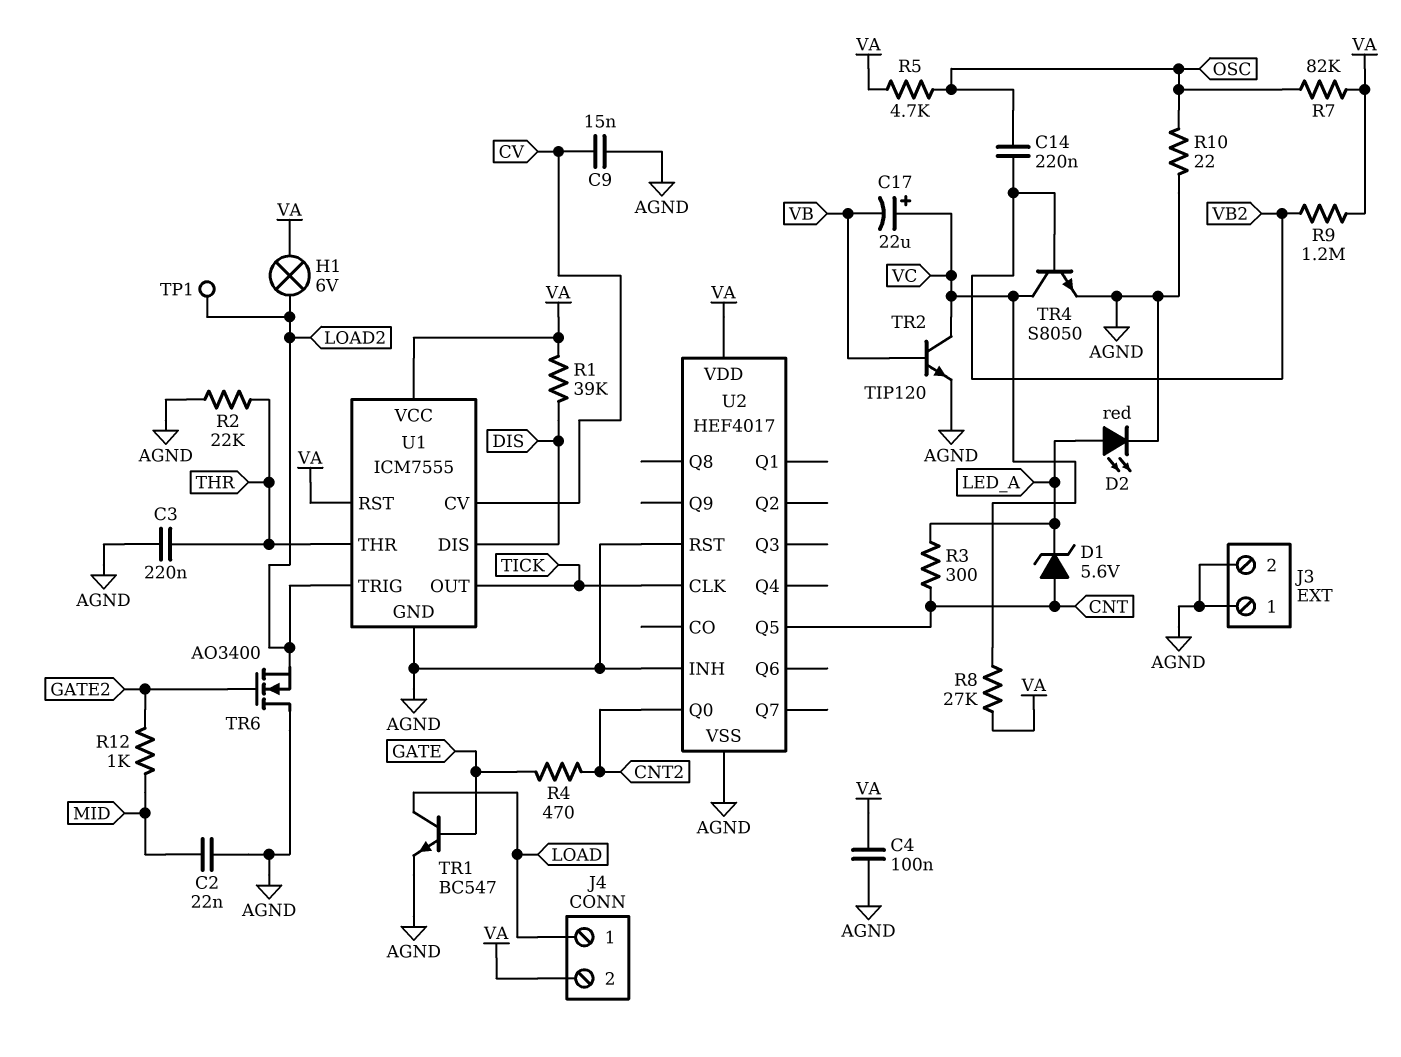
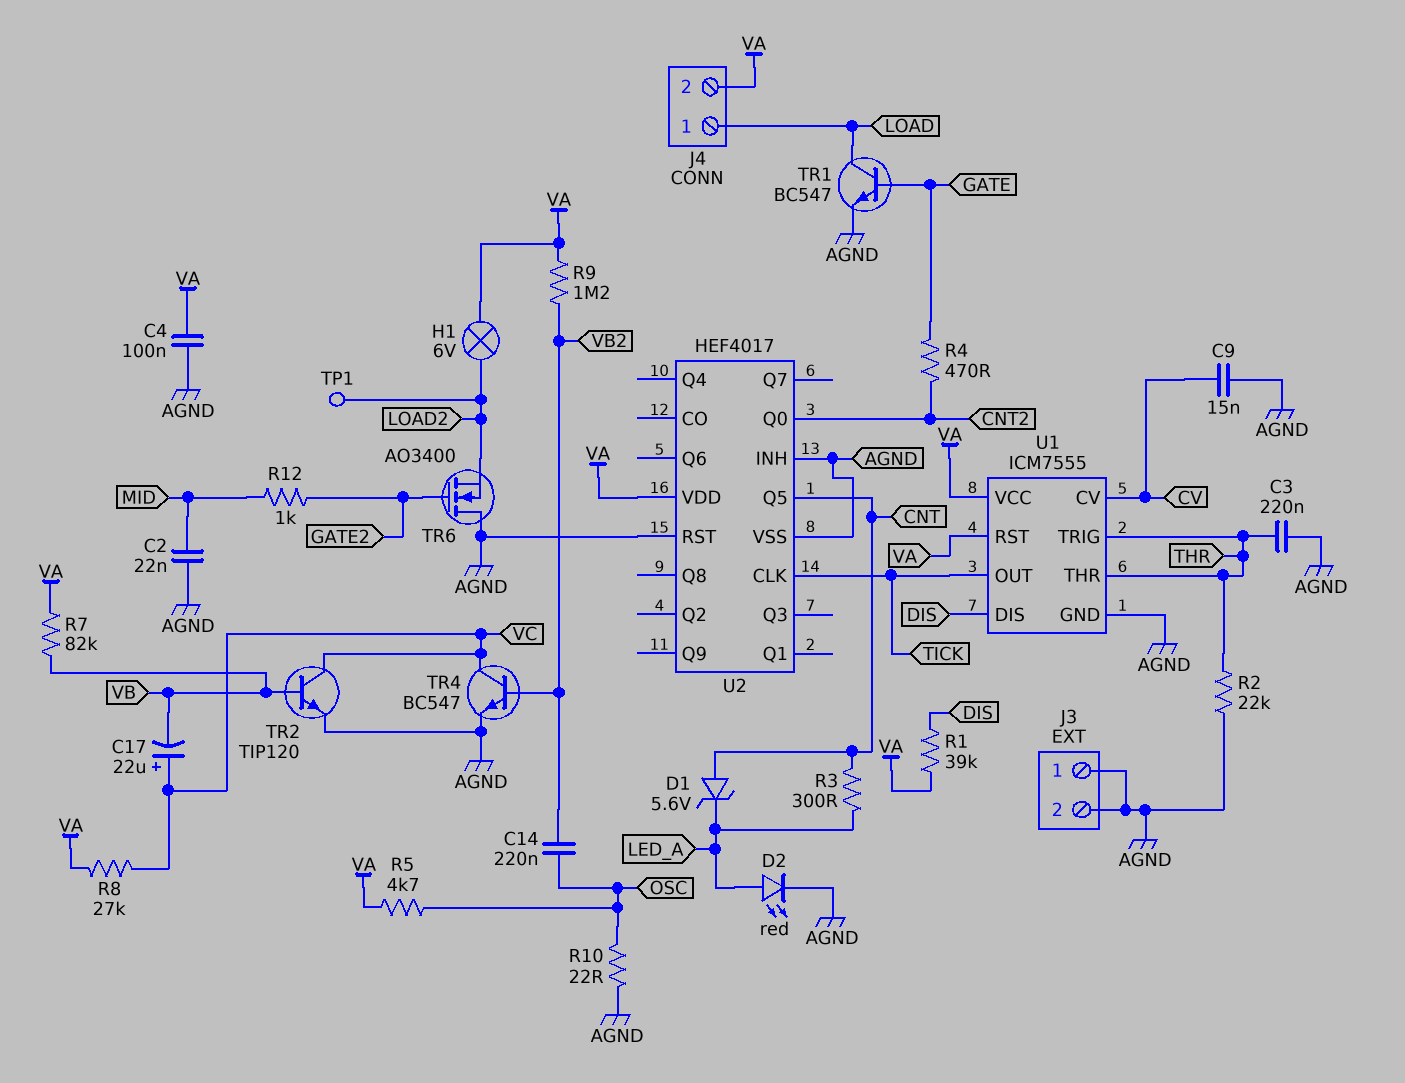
R7: 82k (OSC, VA) -> 82k (VA, VB)
TR4: NPN S8050 (B VB2, C VC, E AGND) -> NPN BC547 (B VB2, C VC, E AGND)
U1 pin TRIG: LOAD2 -> THR

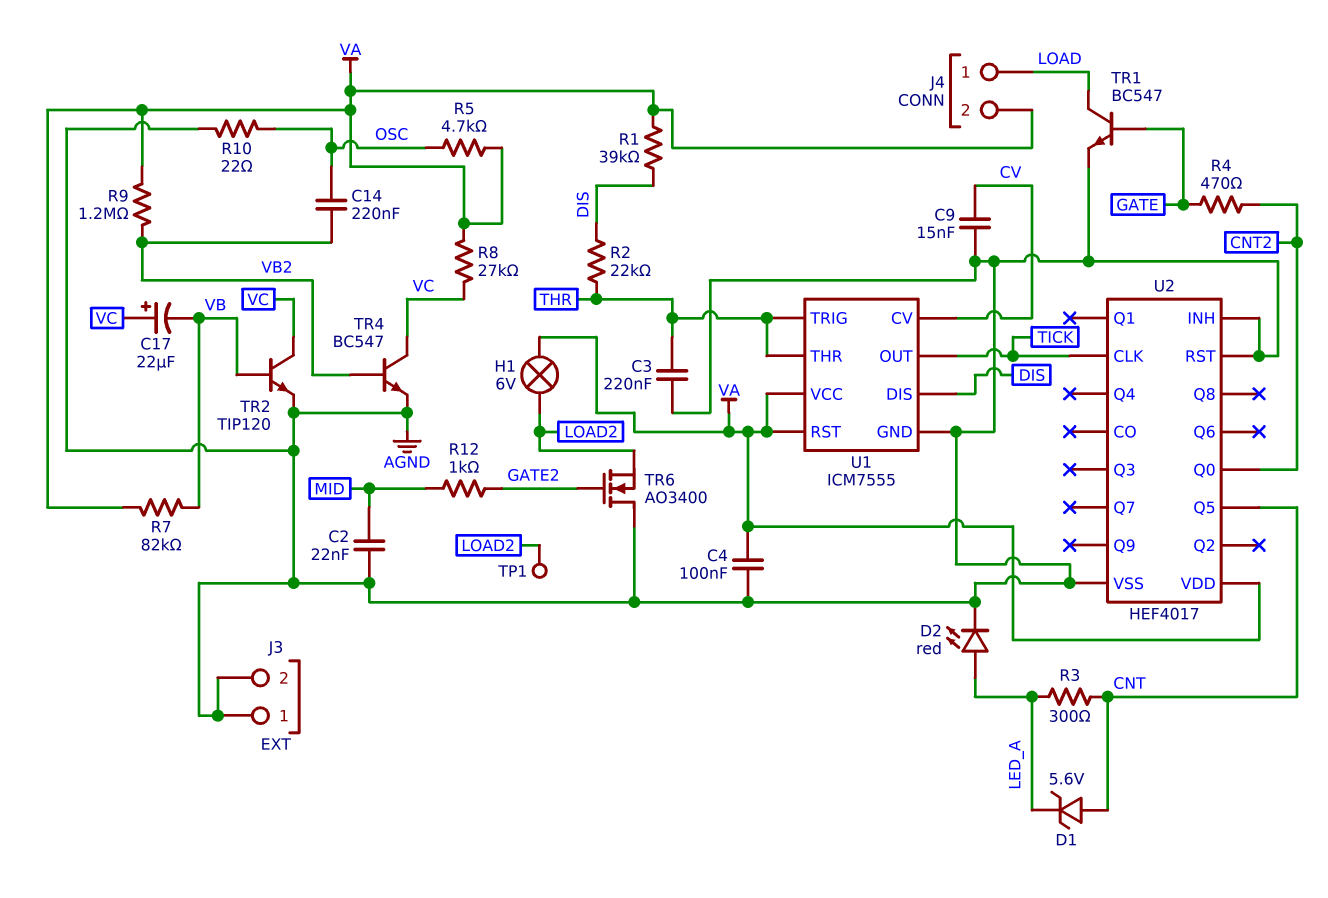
R2: 22k (AGND, THR) -> 22k (DIS, THR)

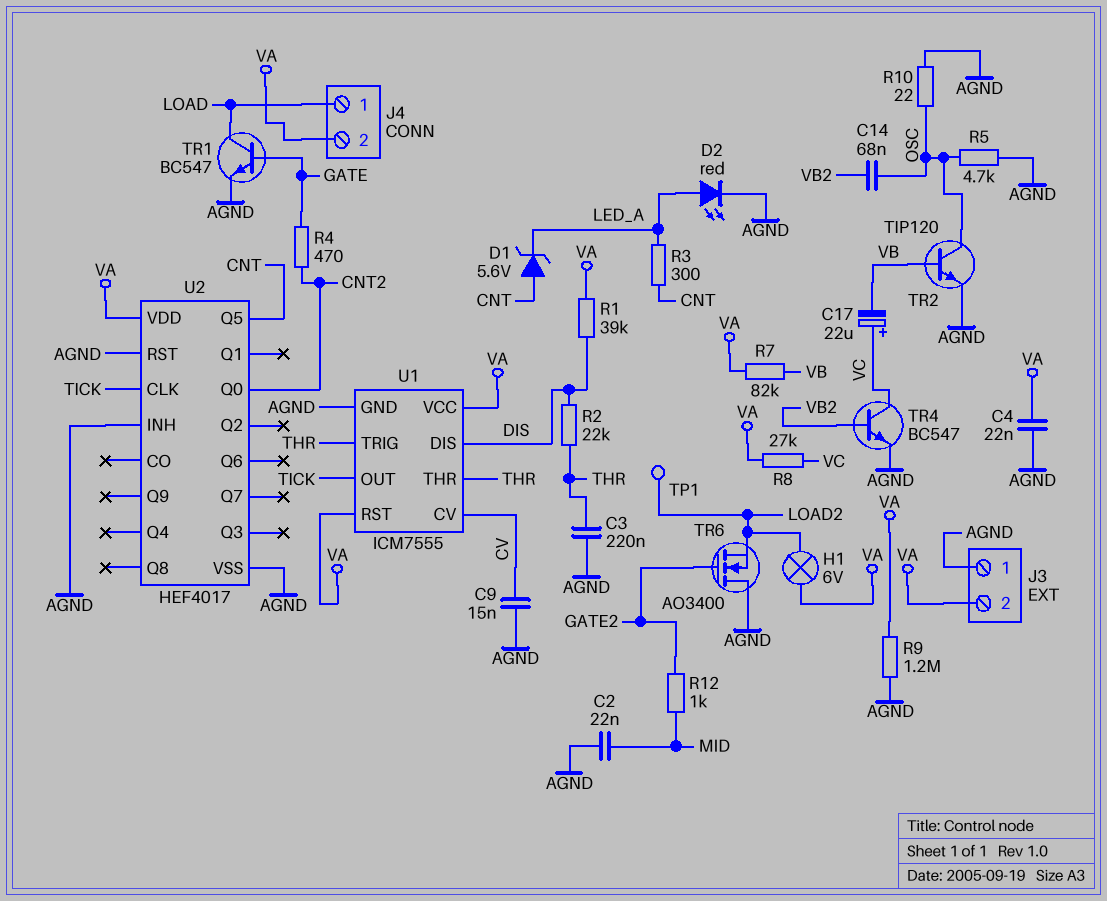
C4: 100nF (AGND, VA) -> 22nF (AGND, VA)
C14: 220nF (OSC, VB2) -> 68nF (OSC, VB2)
J3 pin 2: AGND -> VA
R5: 4.7k (OSC, VA) -> 4.7k (AGND, OSC)
R9: 1.2M (VA, VB2) -> 1.2M (AGND, VA)
TR2: NPN TIP120 (B VB, C VC, E AGND) -> NPN TIP120 (B VB, C OSC, E AGND)

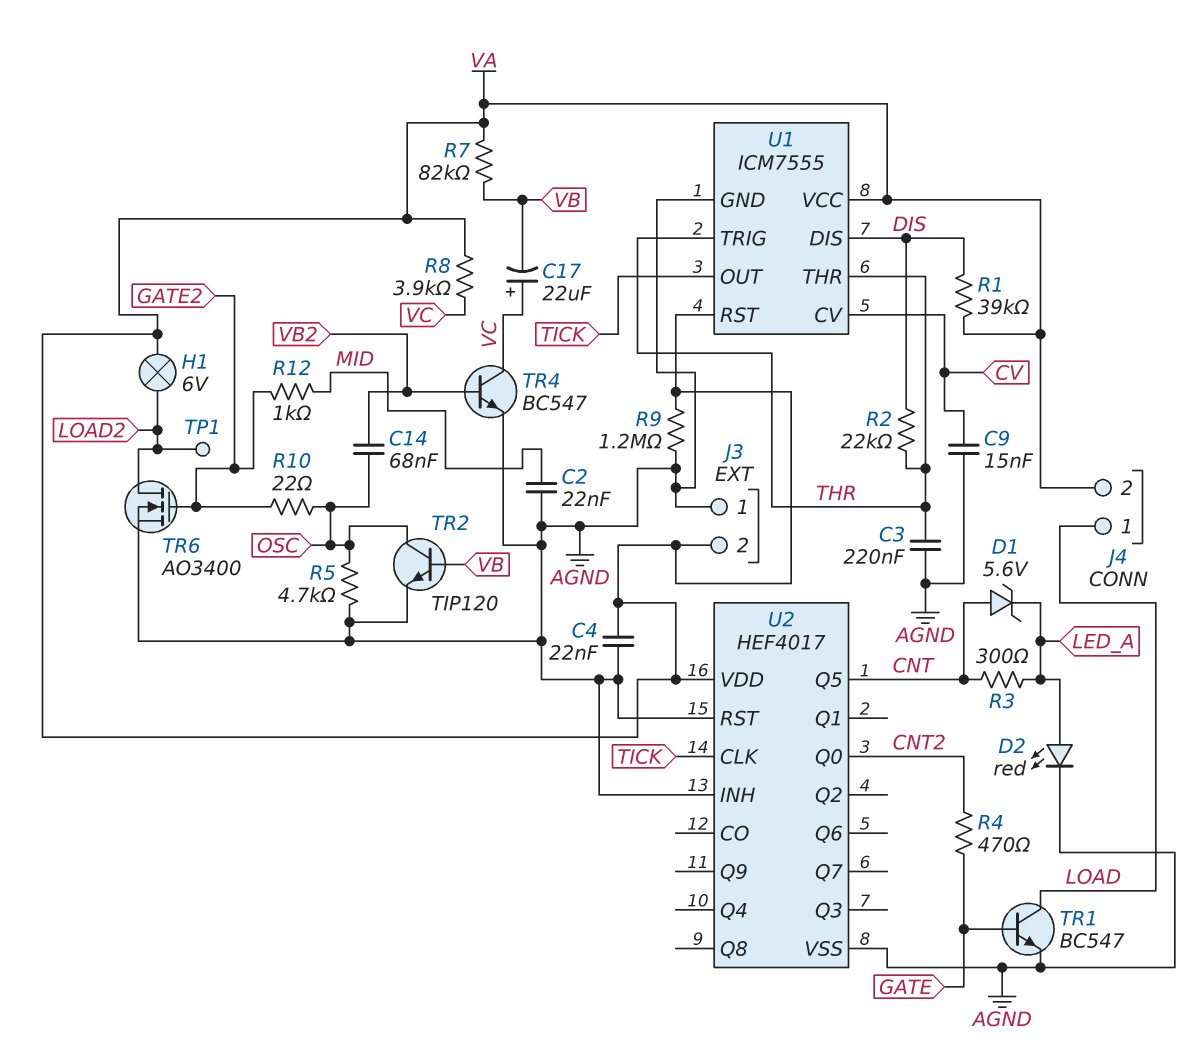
R8: 27k (VA, VC) -> 3.9k (VA, VC)
R10: 22 (AGND, OSC) -> 22 (GATE2, OSC)
TR6: NMOS AO3400 (G GATE2, D AGND, S LOAD2) -> NMOS AO3400 (G GATE2, D LOAD2, S AGND)

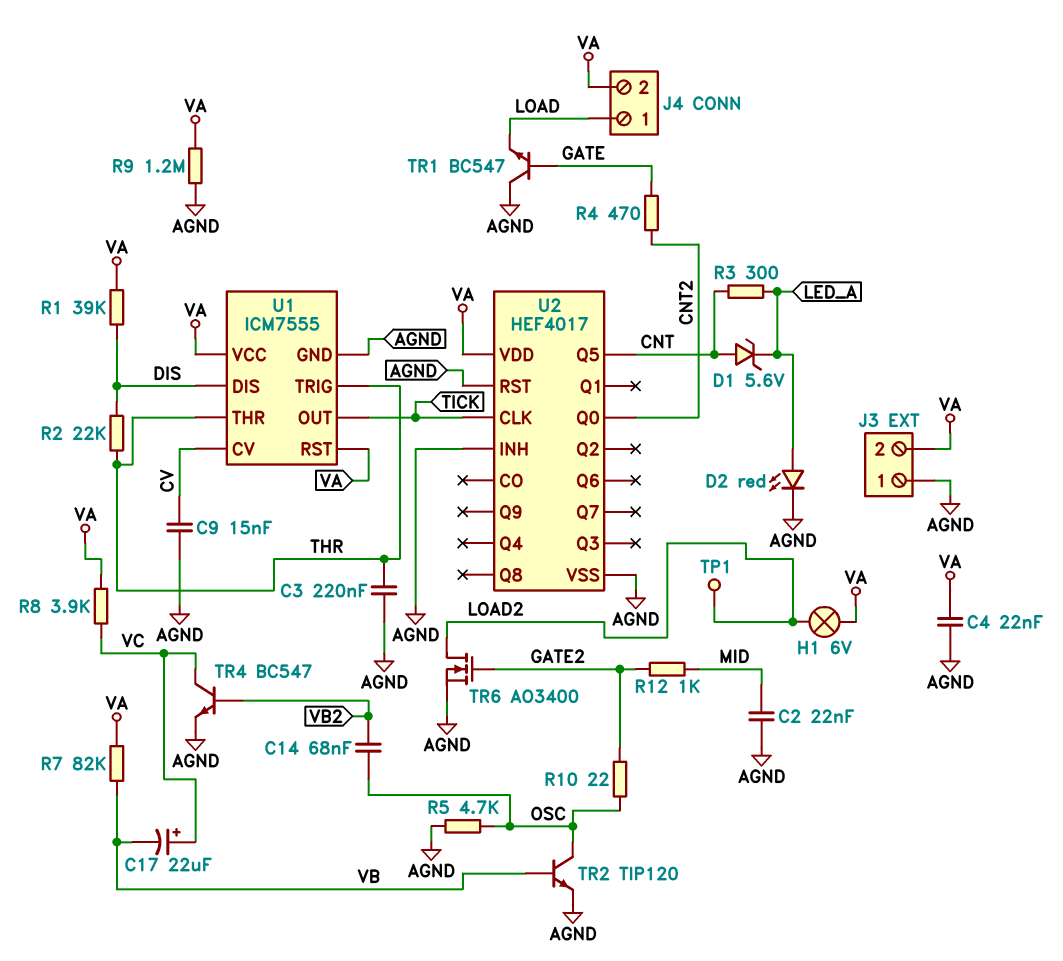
TR1: NPN BC547 (B GATE, C LOAD, E AGND) -> NPN BC547 (B GATE, C AGND, E LOAD)

